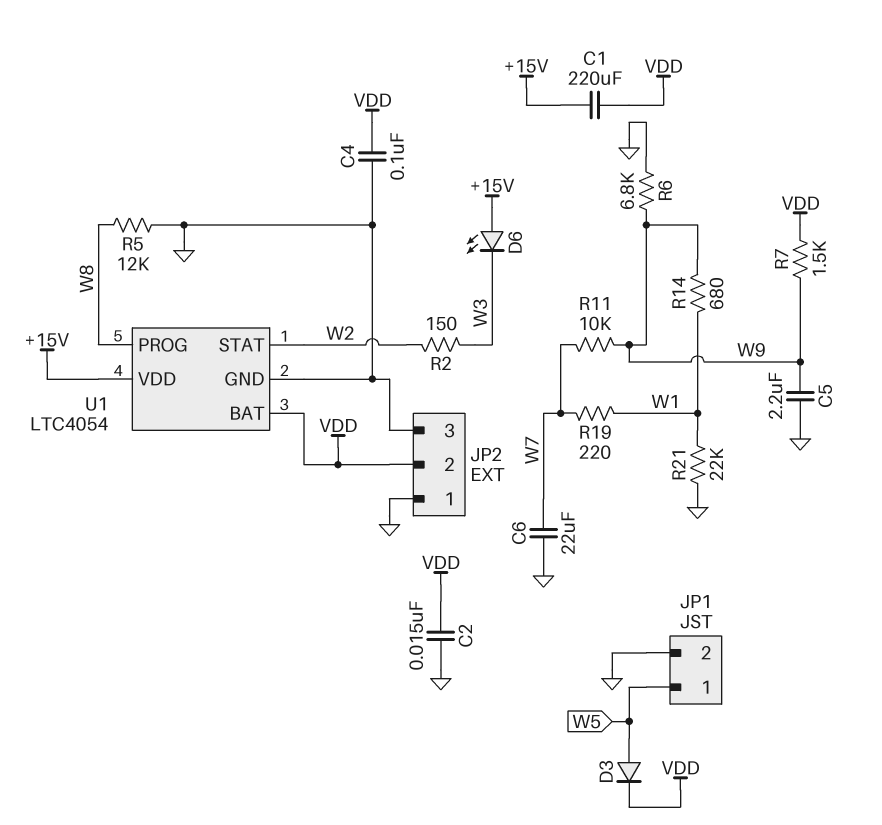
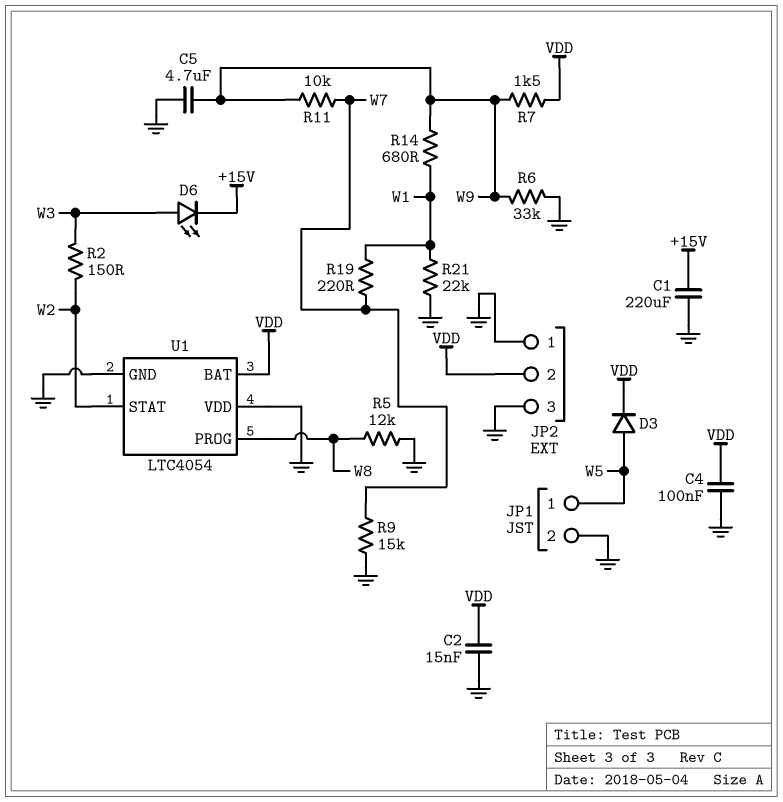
C1: 220uF (+15V, VDD) -> 220uF (+15V, GND)
C5: 2.2uF (GND, W9) -> 4.7uF (GND, W9)
C6: 22uF (GND, W7) -> none
D6: LED (A +15V, K W3) -> LED (A W3, K +15V)
R6: 6.8k (GND, W9) -> 33k (GND, W9)
R9: none -> 15k (GND, W7)
U1 pin VDD: +15V -> GND

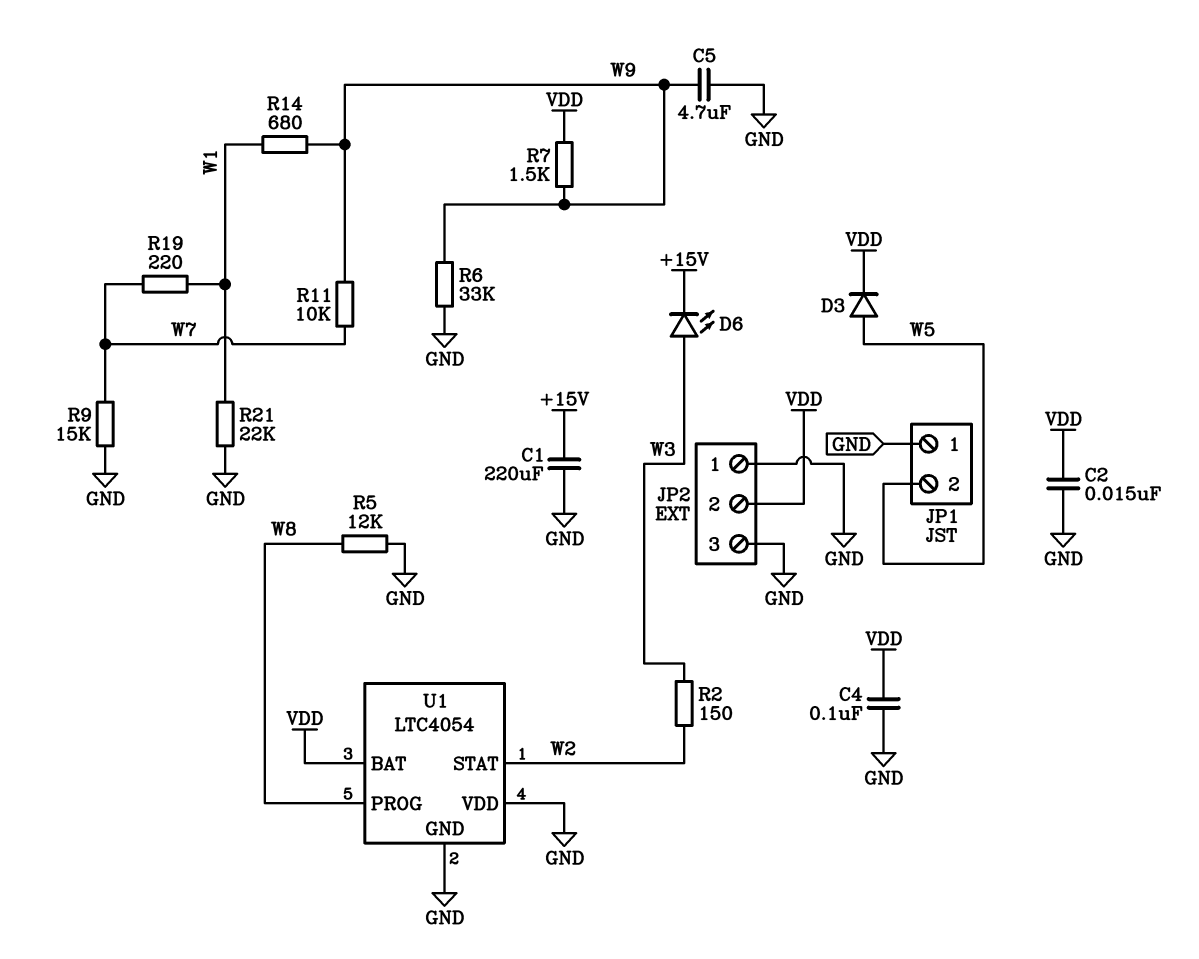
JP1 pin 1: W5 -> GND
JP1 pin 2: GND -> W5

